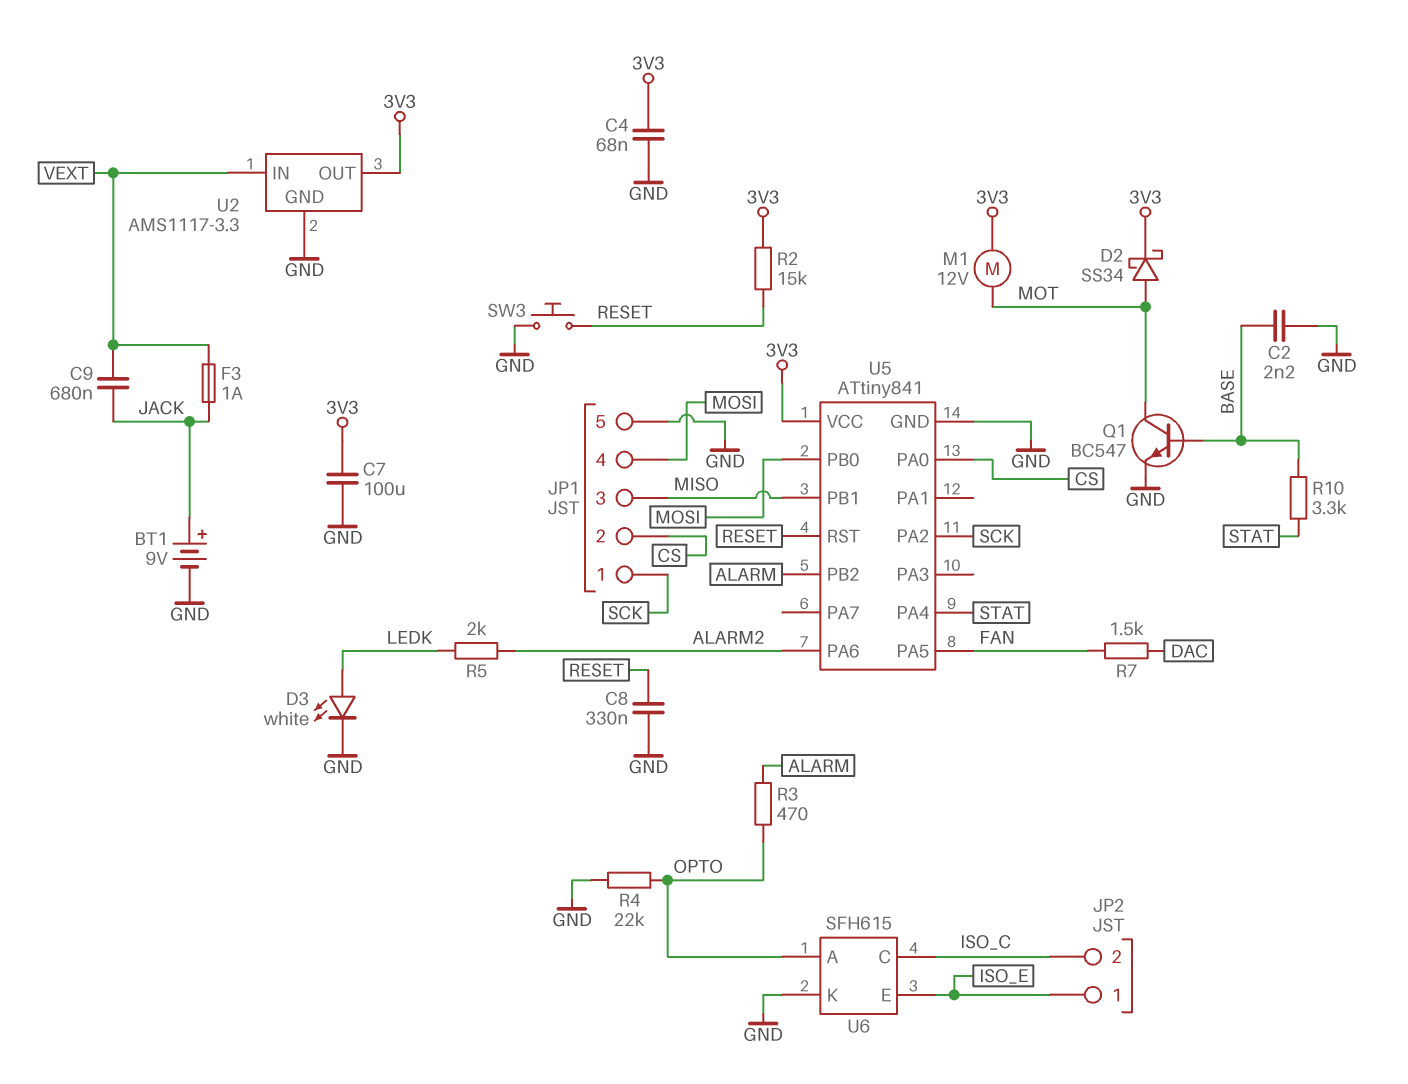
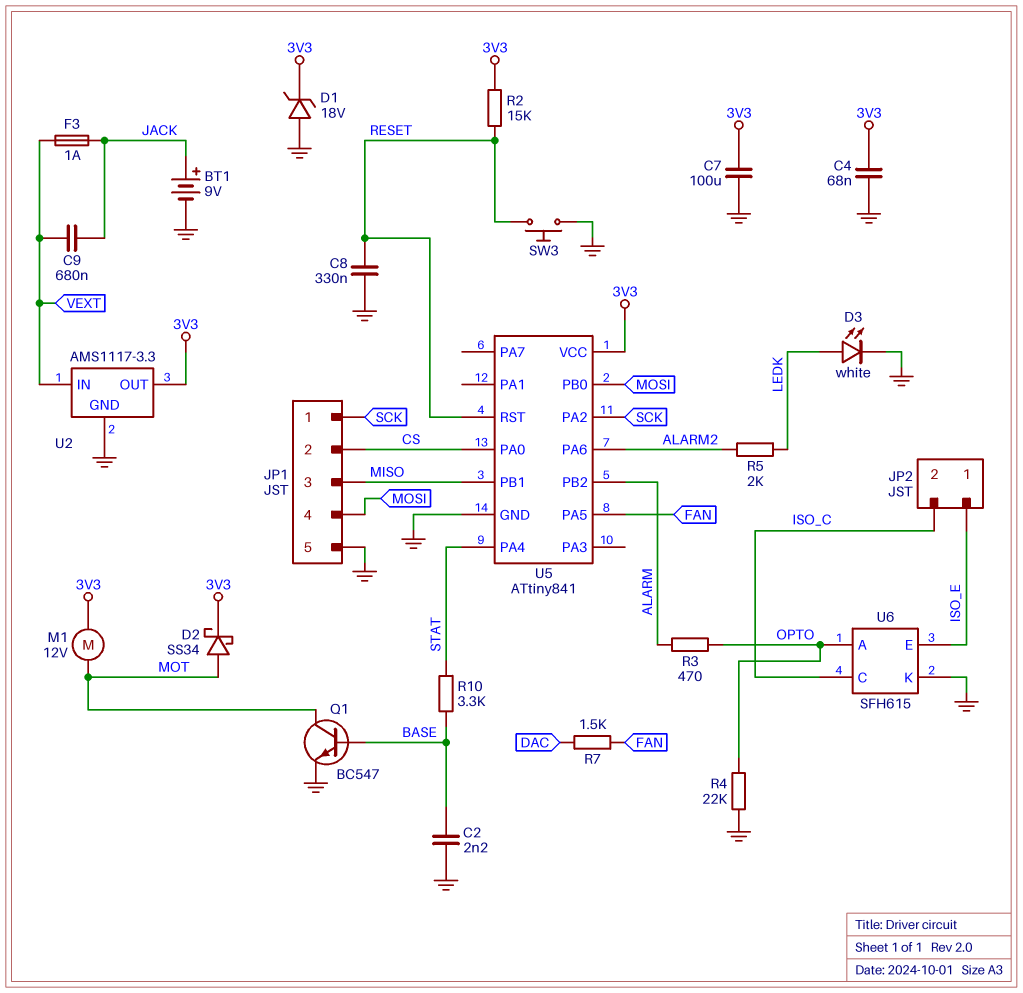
D1: none -> zener 18V (A GND, K 3V3)

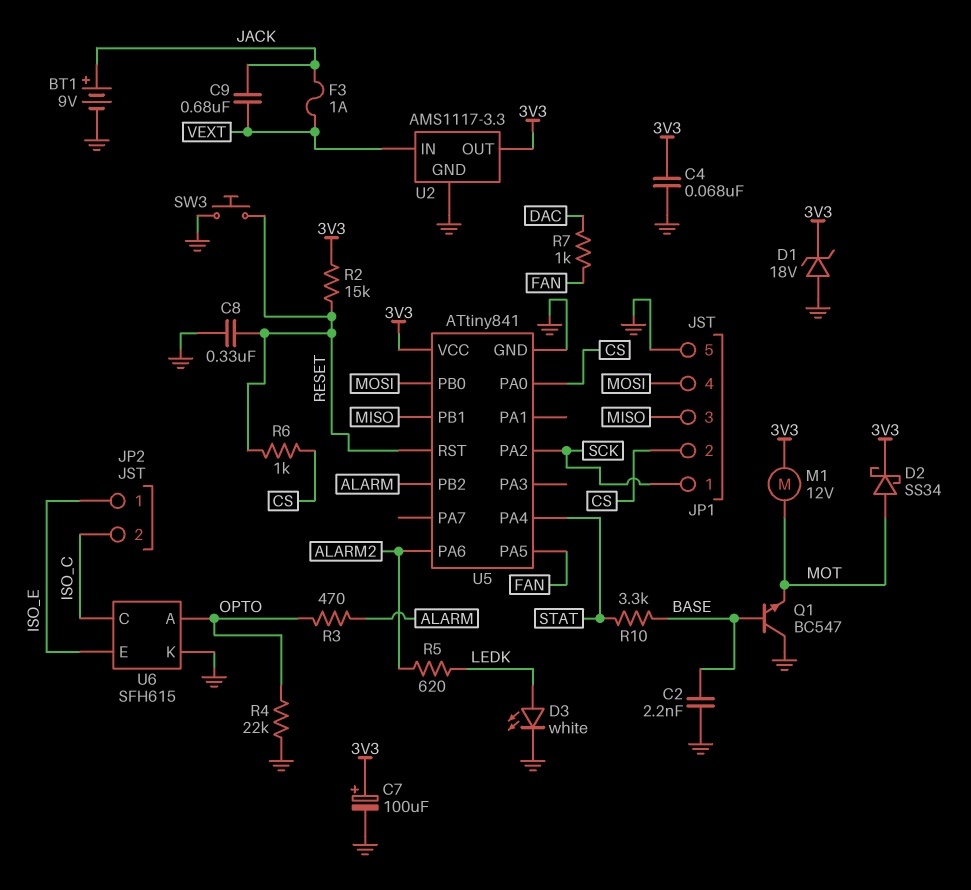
C7: 100uF (3V3, GND) -> 100uF (plus 3V3, minus GND)
Q1: NPN BC547 (B BASE, C MOT, E GND) -> NPN BC547 (B BASE, C GND, E MOT)
R5: 2k (ALARM2, LEDK) -> 620 (ALARM2, LEDK)
R6: none -> 1k (CS, RESET)
R7: 1.5k (DAC, FAN) -> 1k (DAC, FAN)

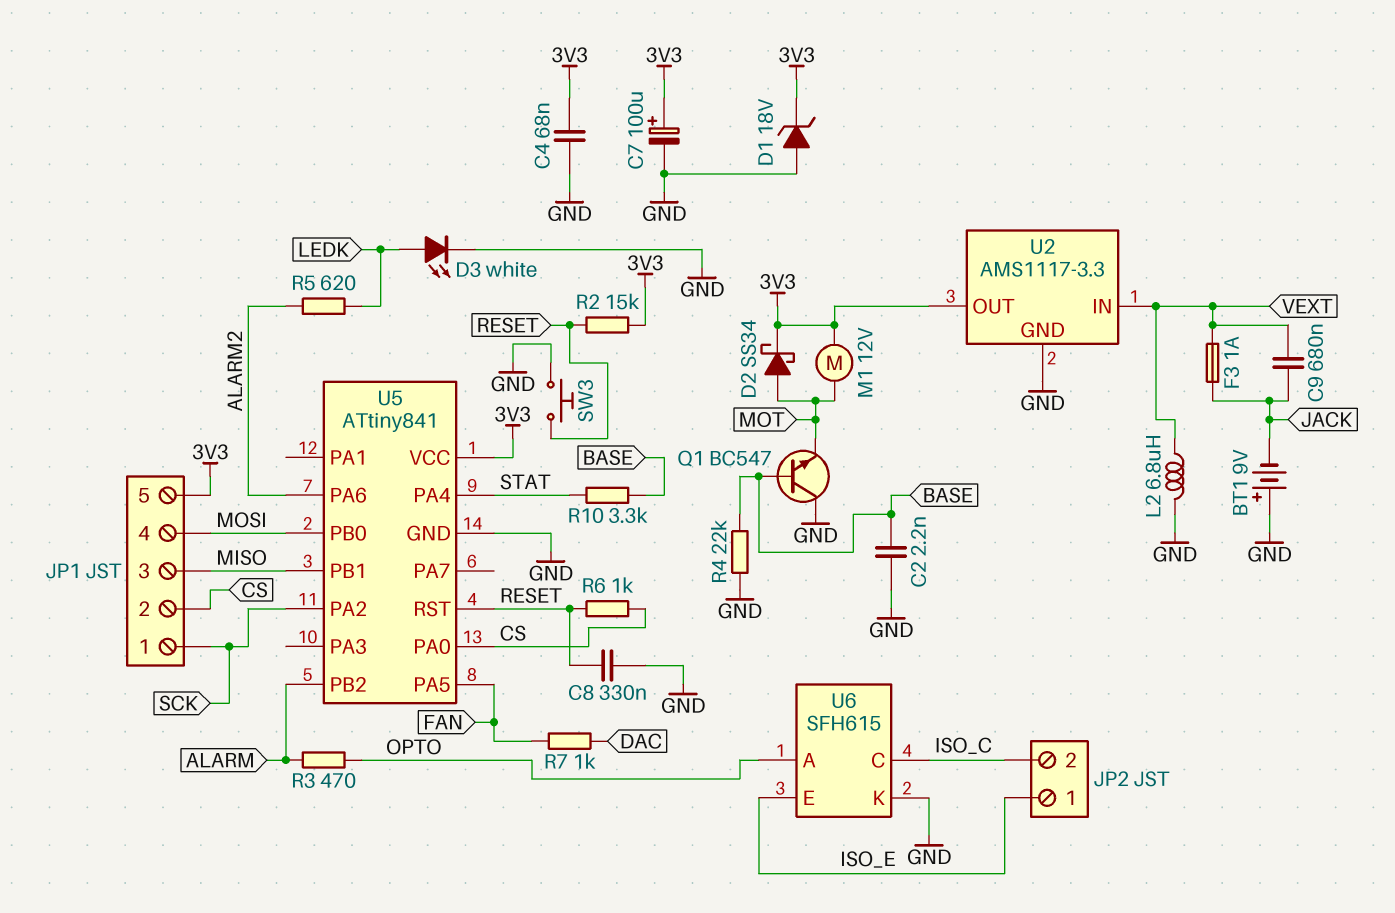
BT1: 9V (plus JACK, minus GND) -> 9V (plus GND, minus JACK)
JP1 pin 5: GND -> 3V3
L2: none -> 6.8uH (GND, VEXT)
R4: 22k (GND, OPTO) -> 22k (BASE, GND)

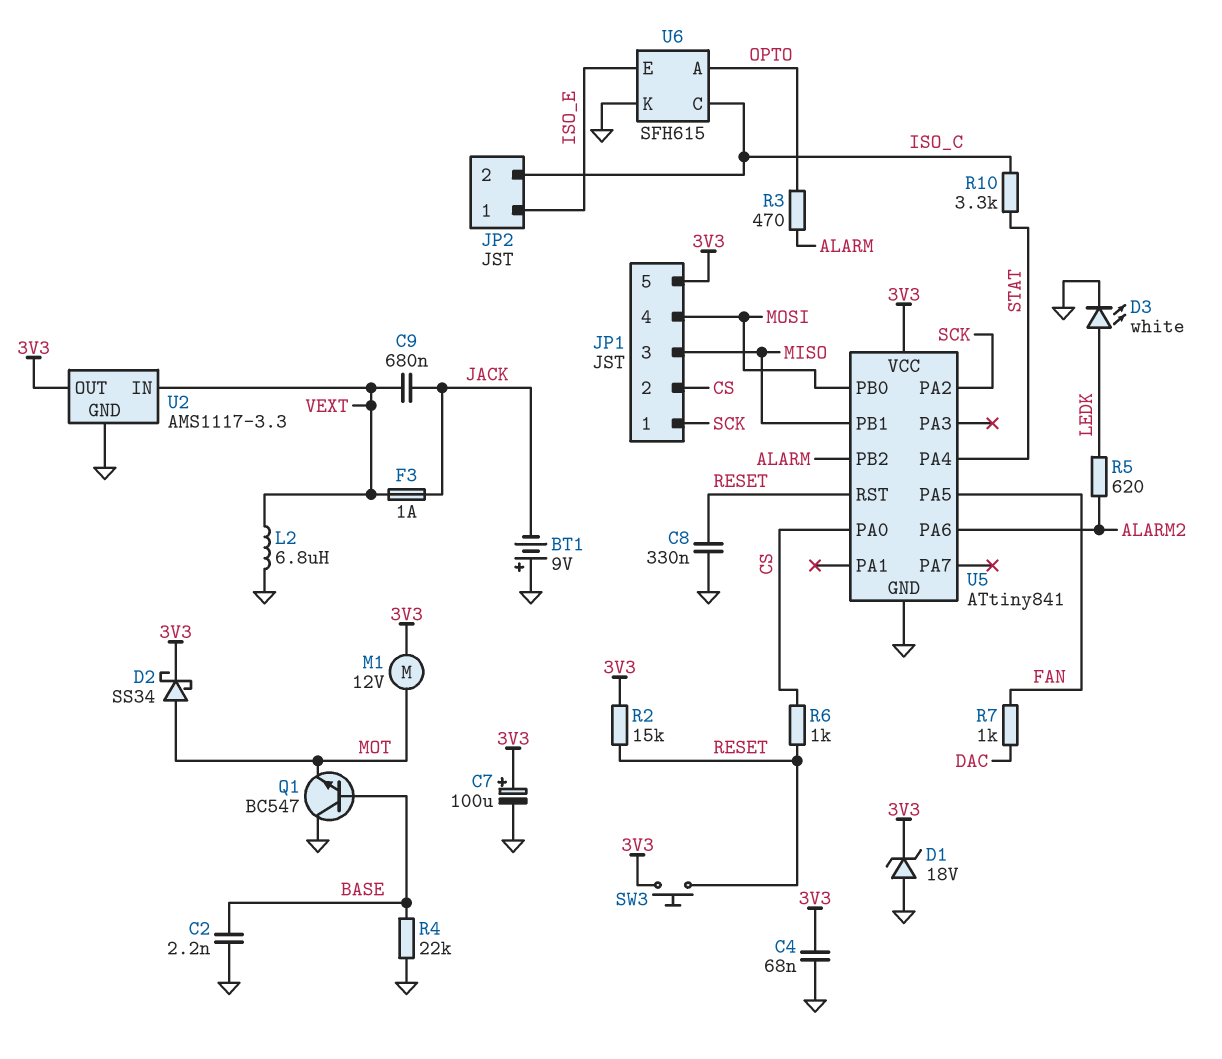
R10: 3.3k (BASE, STAT) -> 3.3k (ISO_C, STAT)
SW3: button (GND, RESET) -> button (3V3, RESET)

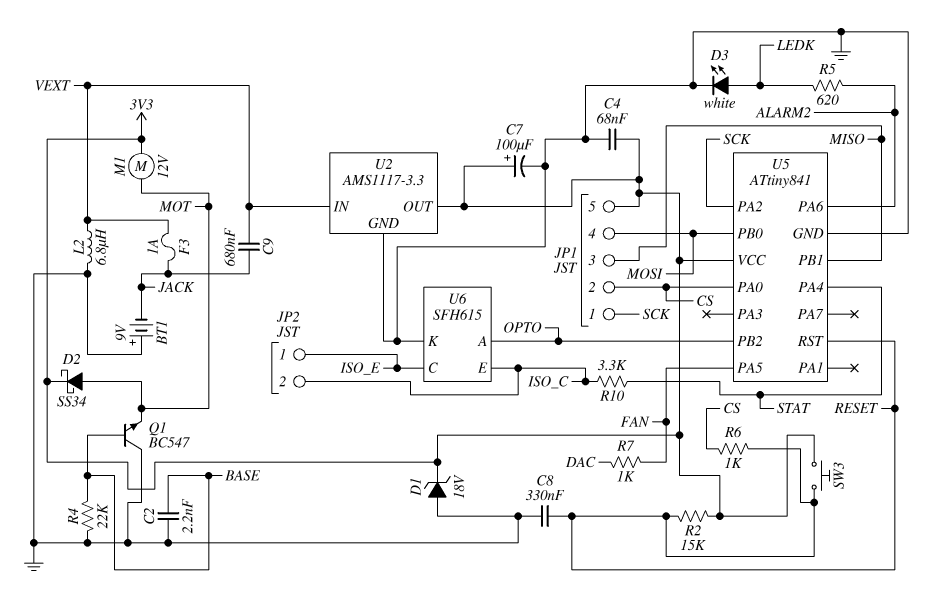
R3: 470 (ALARM, OPTO) -> none
U5 pin PB2: ALARM -> OPTO
U6 pin C: ISO_C -> ISO_E
U6 pin E: ISO_E -> ISO_C

